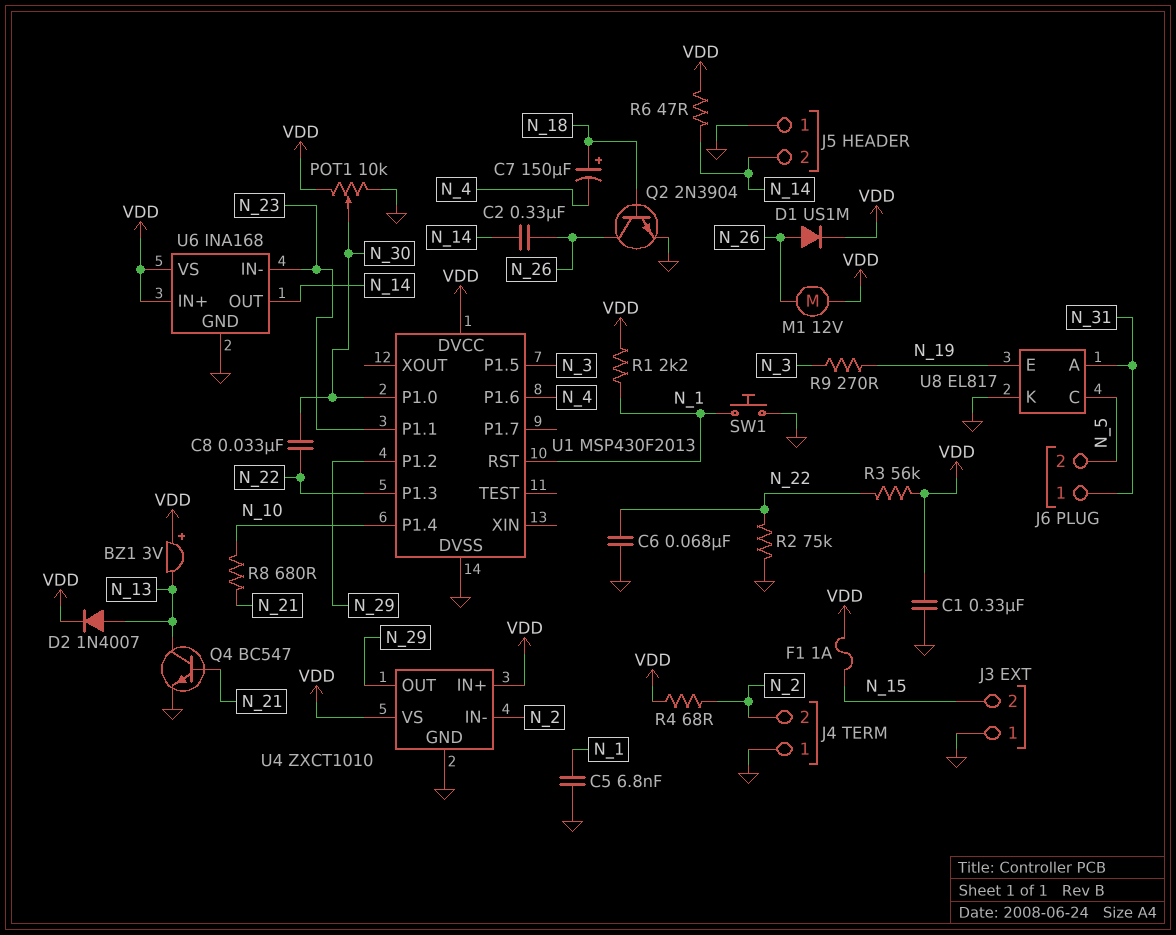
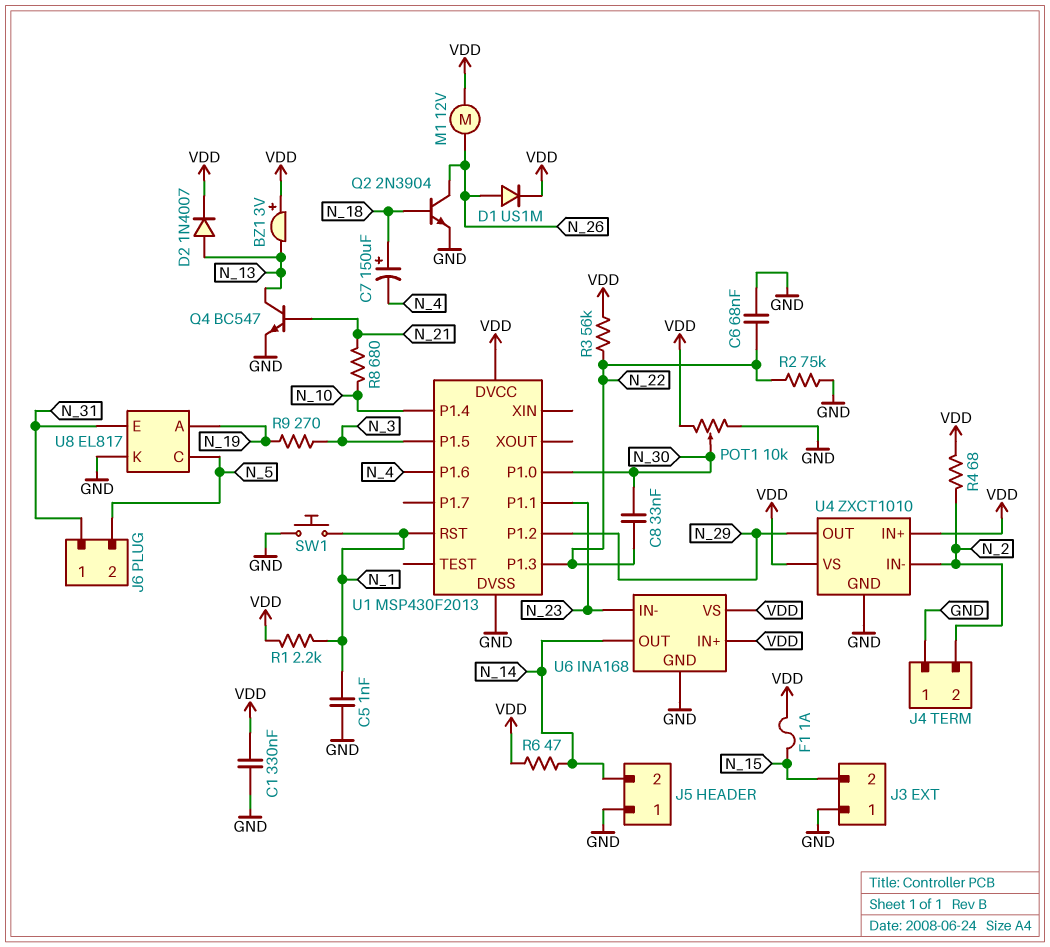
C2: 330nF (N_14, N_26) -> none
C5: 6.8nF (GND, N_1) -> 1nF (GND, N_1)
U8 pin A: N_31 -> N_19
U8 pin E: N_19 -> N_31

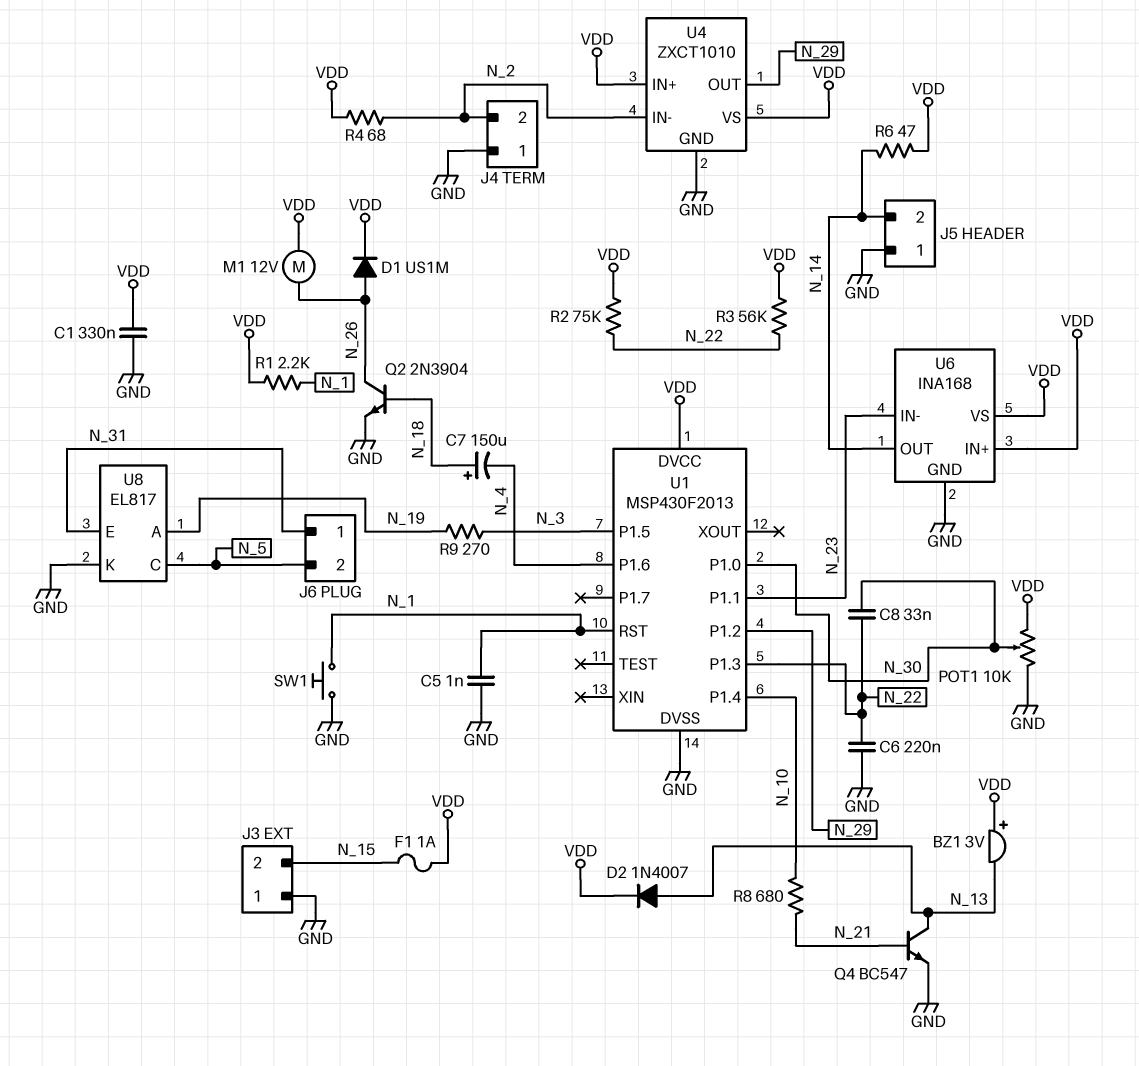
C6: 68nF (GND, N_22) -> 220nF (GND, N_22)
R2: 75k (GND, N_22) -> 75k (N_22, VDD)

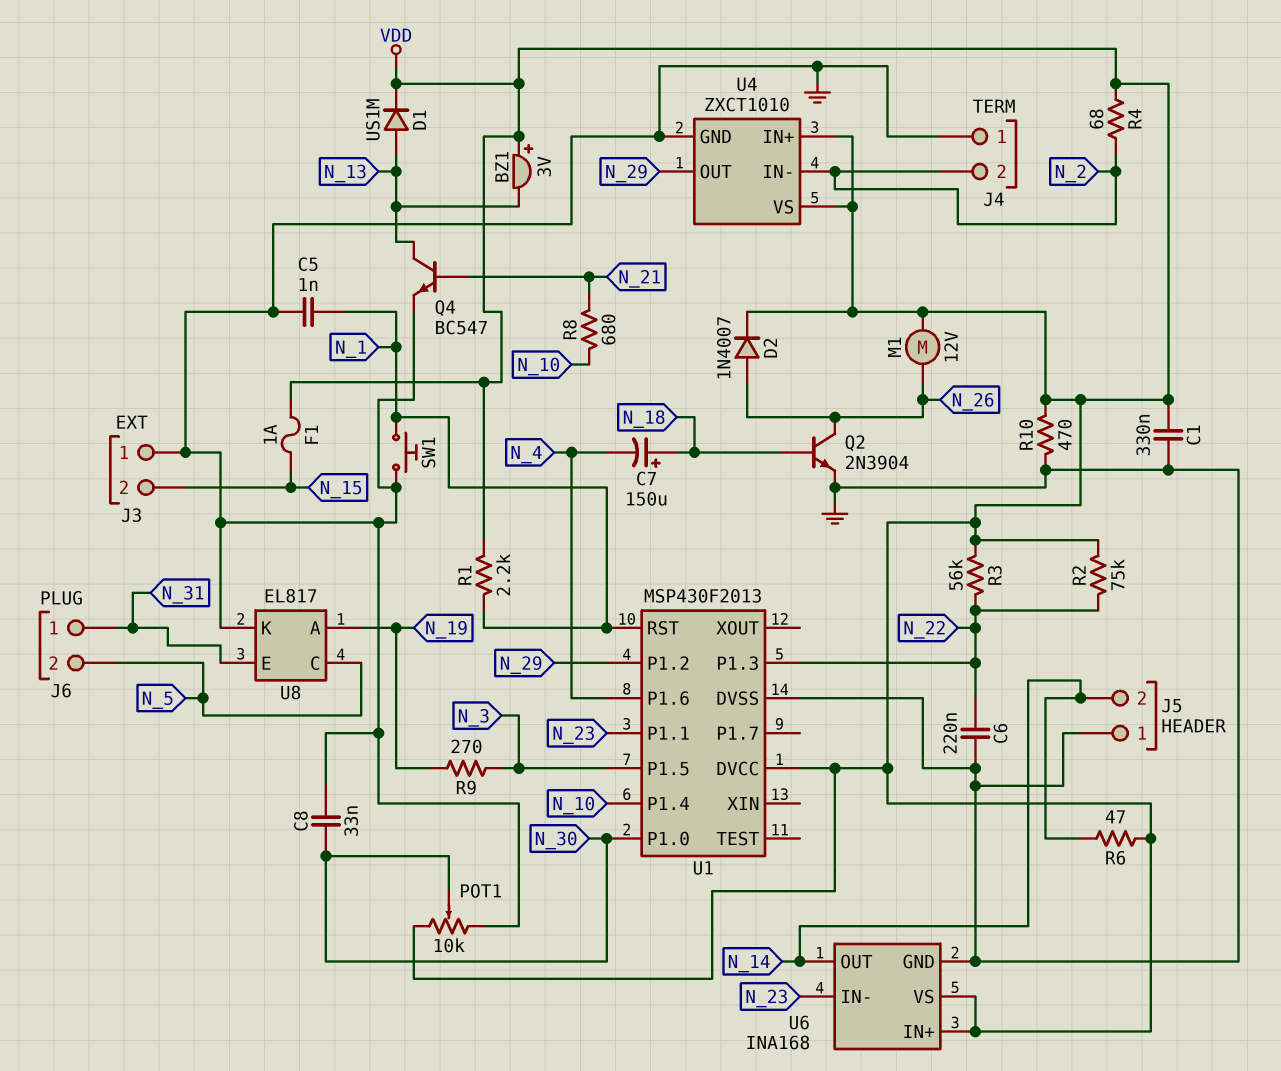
C8: 33nF (N_22, N_30) -> 33nF (GND, N_30)
D1: diode US1M (A N_26, K VDD) -> diode US1M (A N_13, K VDD)
D2: diode 1N4007 (A N_13, K VDD) -> diode 1N4007 (A N_26, K VDD)
R10: none -> 470 (GND, VDD)

